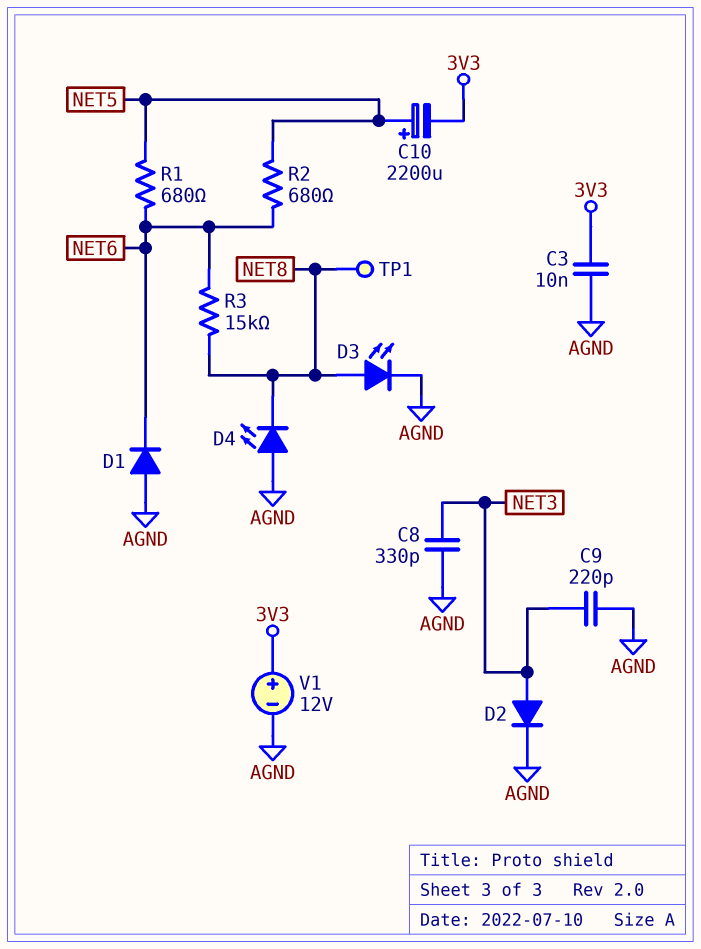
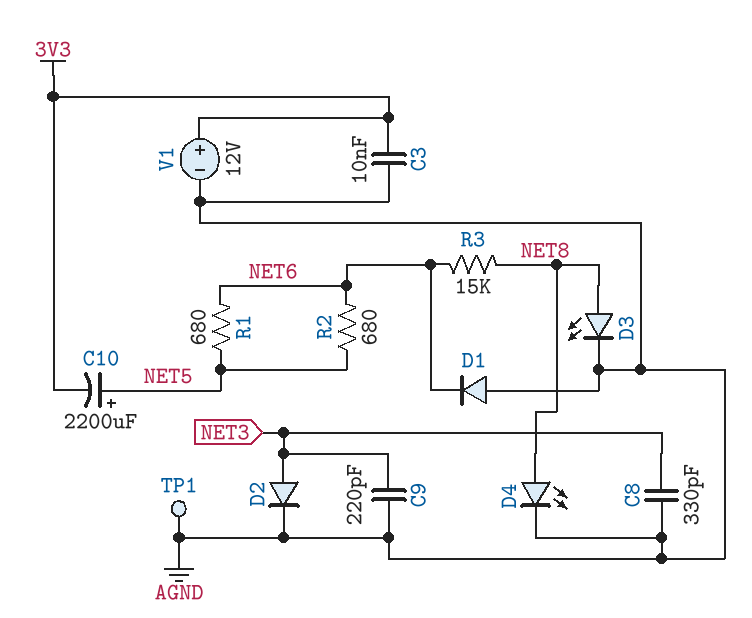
D4: LED (A AGND, K NET8) -> LED (A NET8, K AGND)
TP1: test point (NET8) -> test point (AGND)

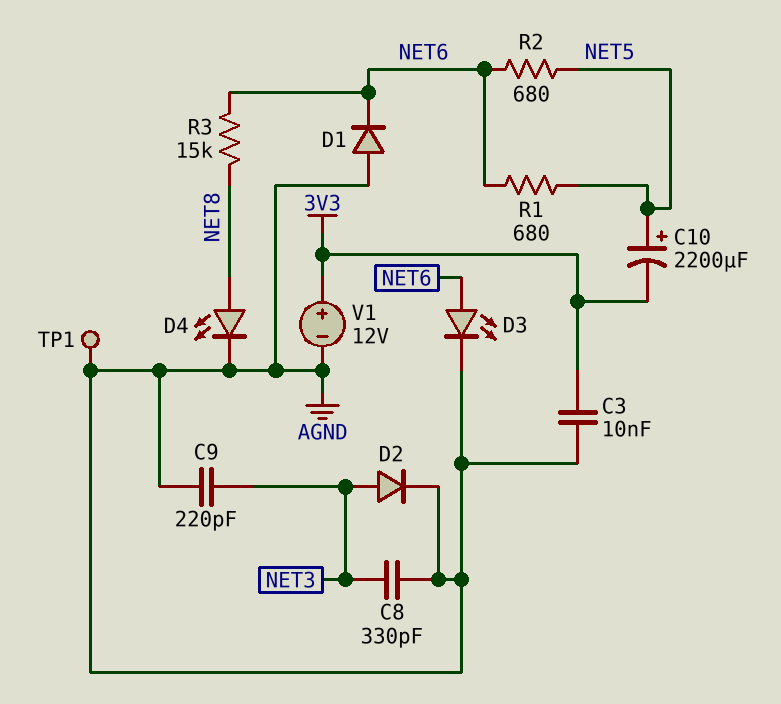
D3: LED (A NET8, K AGND) -> LED (A NET6, K AGND)

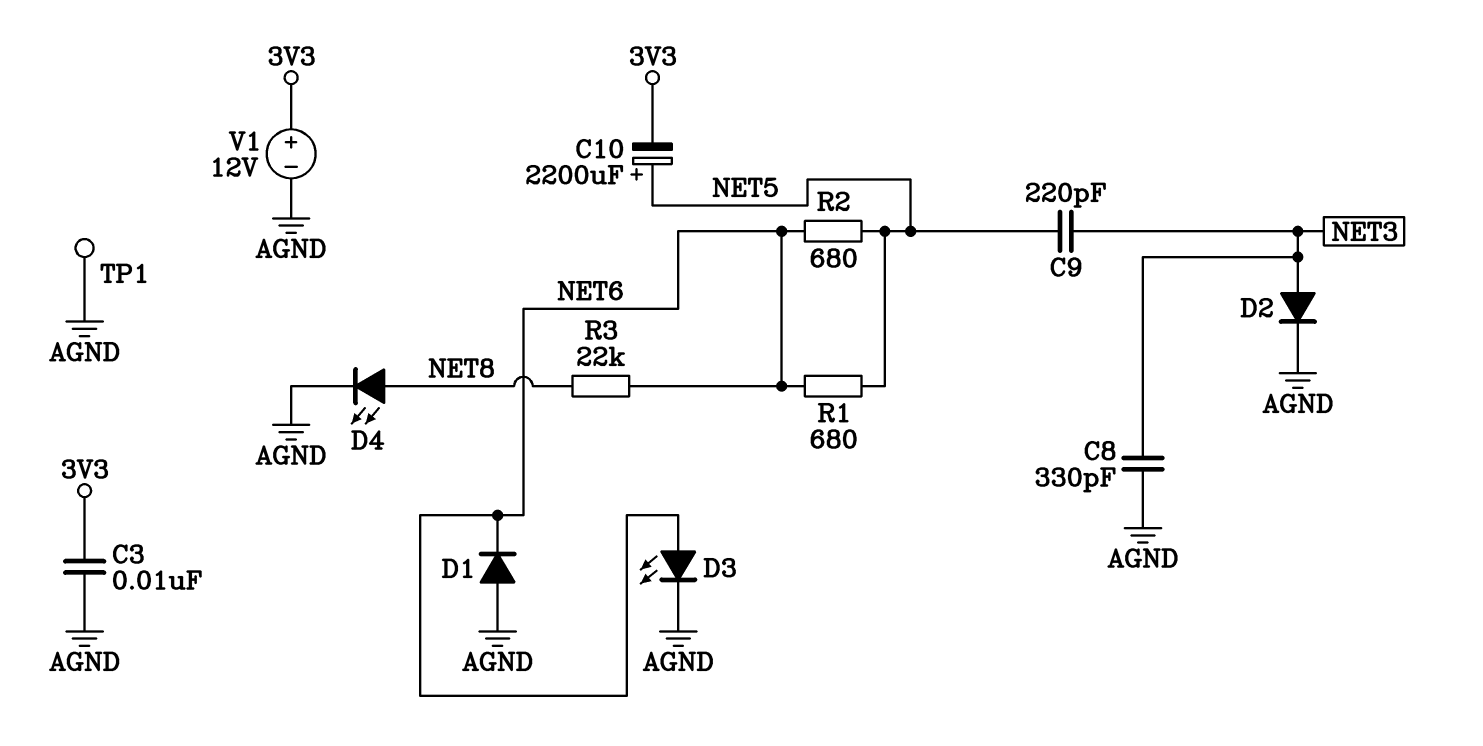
C9: 220pF (AGND, NET3) -> 220pF (NET3, NET5)
R3: 15k (NET6, NET8) -> 22k (NET6, NET8)

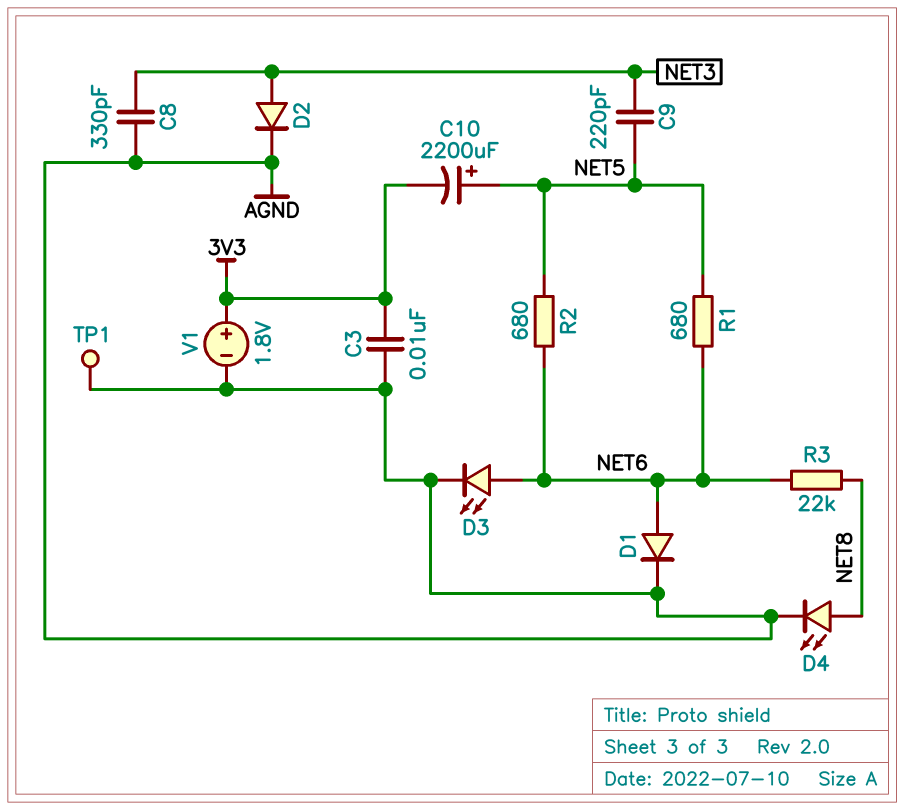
D1: diode (A AGND, K NET6) -> diode (A NET6, K AGND)
V1: 12V (plus 3V3, minus AGND) -> 1.8V (plus 3V3, minus AGND)

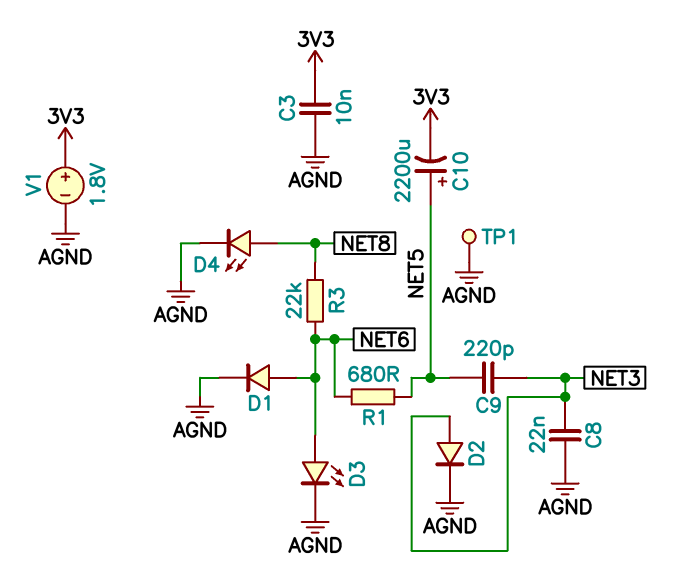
C8: 330pF (AGND, NET3) -> 22nF (AGND, NET3)
R2: 680 (NET5, NET6) -> none

